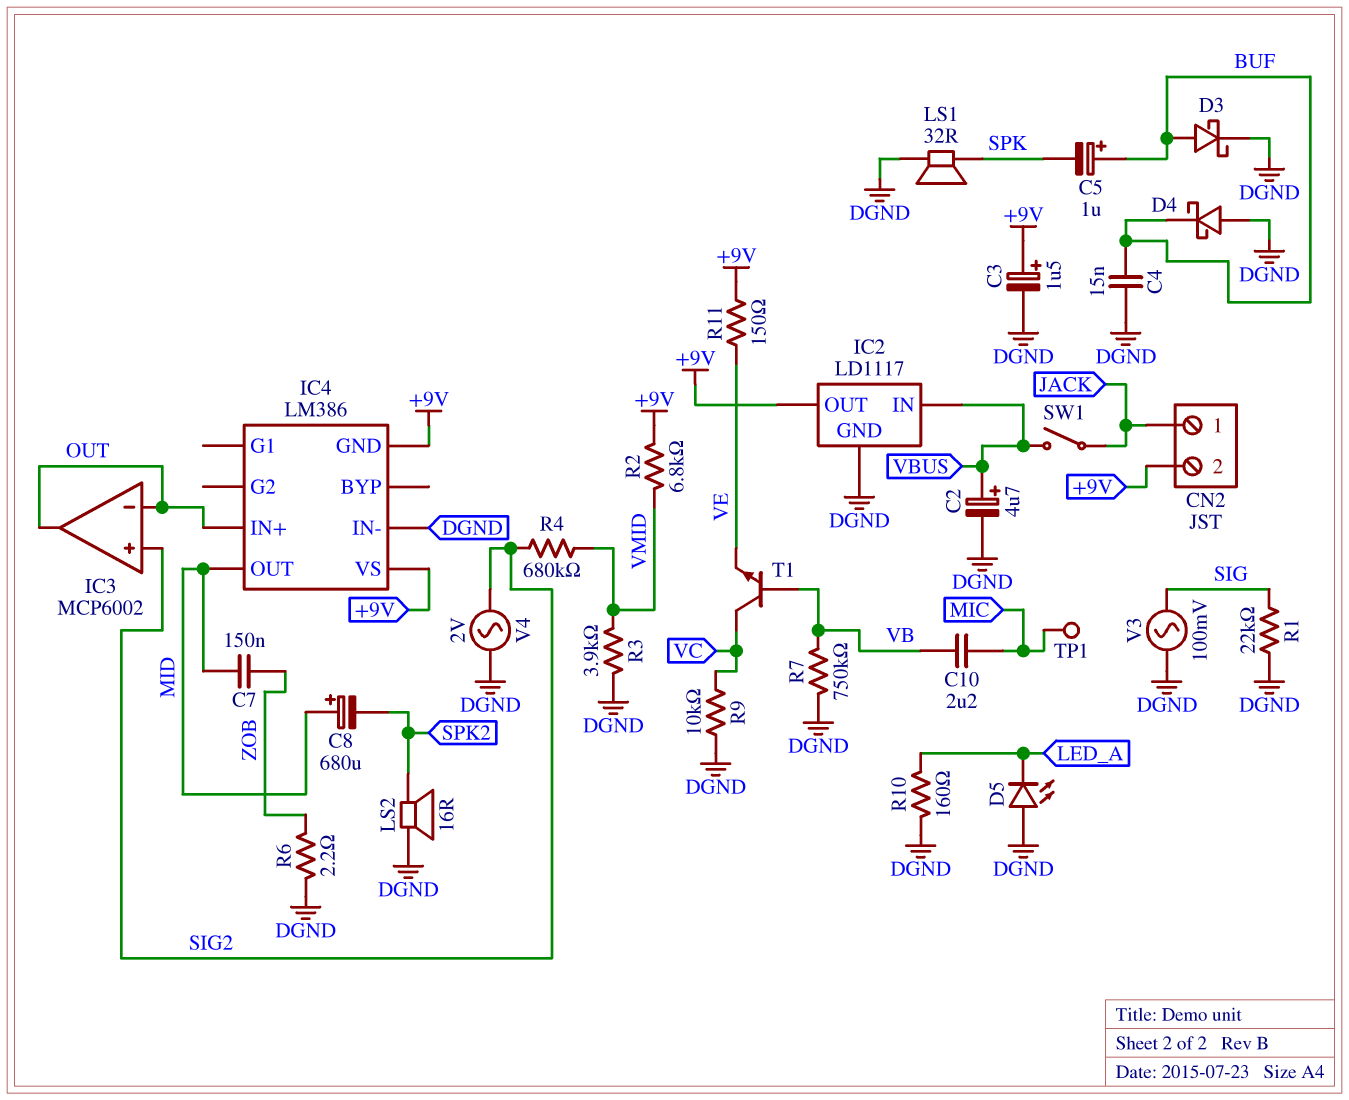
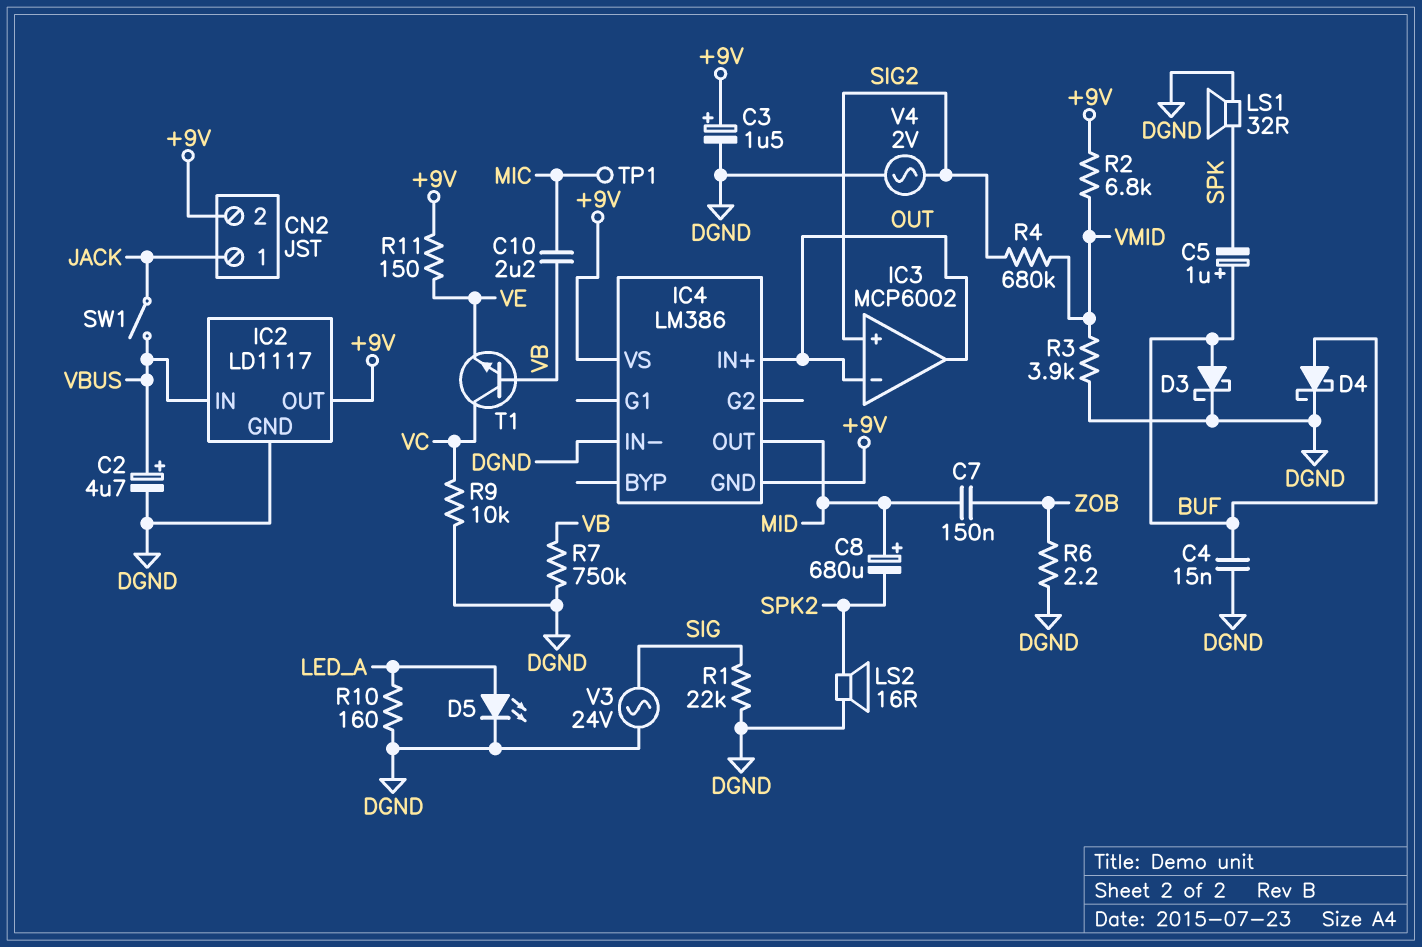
D4: schottky (A DGND, K BUF) -> schottky (A BUF, K DGND)
D5: LED (A DGND, K LED_A) -> LED (A LED_A, K DGND)
V3: AC 100mV (DGND, SIG) -> AC 24V (DGND, SIG)

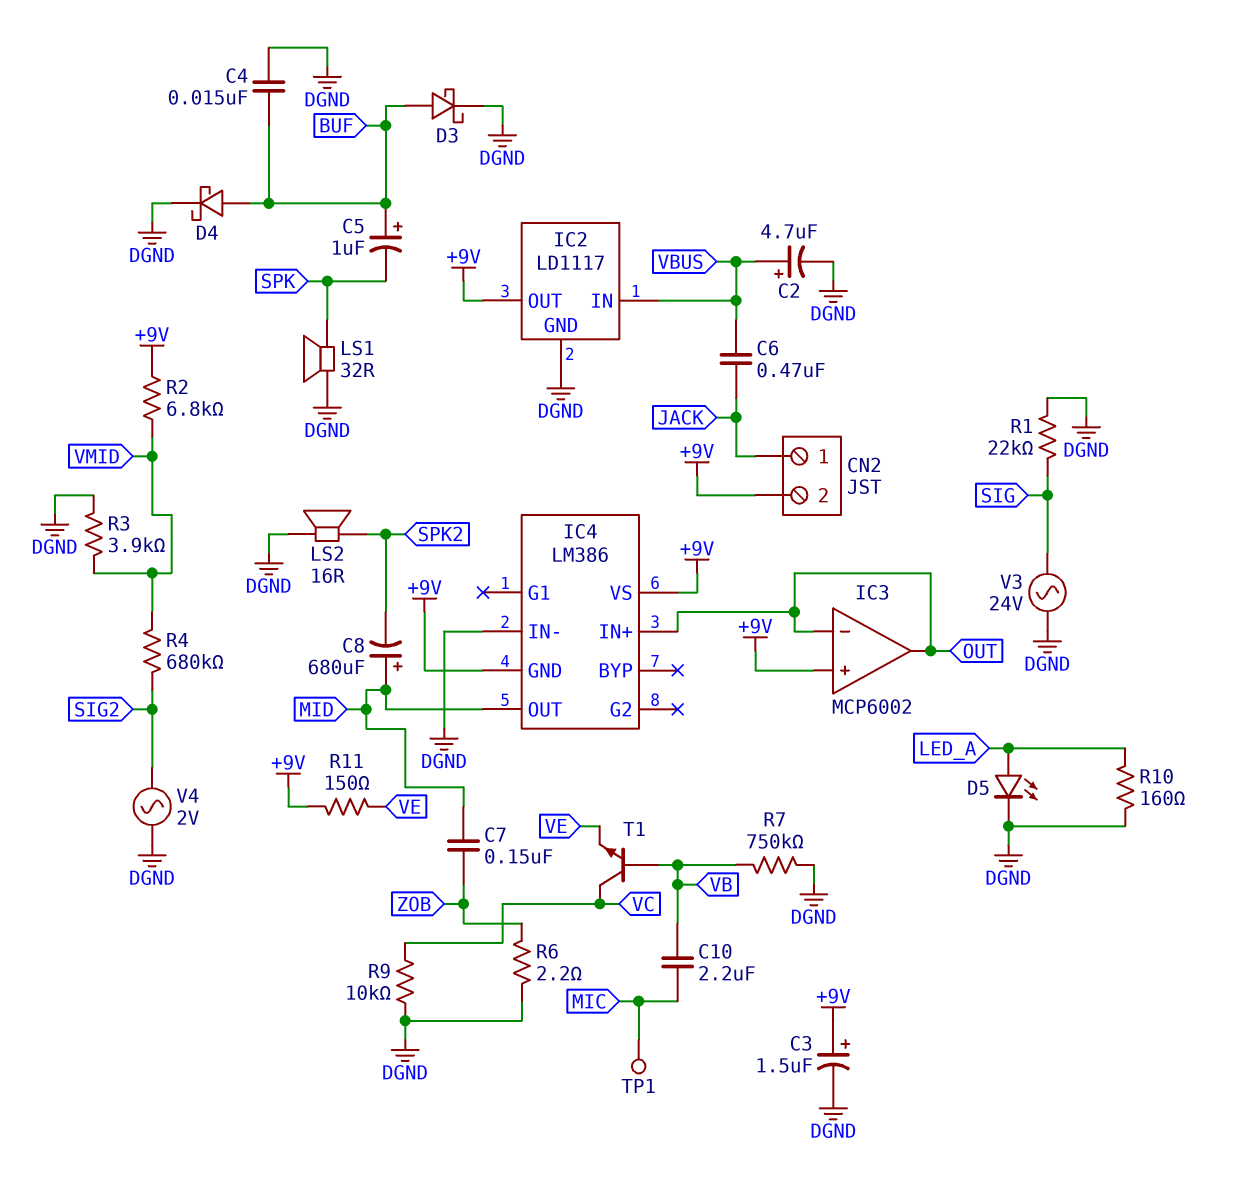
C6: none -> 470nF (JACK, VBUS)
IC3 pin in+: SIG2 -> +9V
SW1: switch (JACK, VBUS) -> none

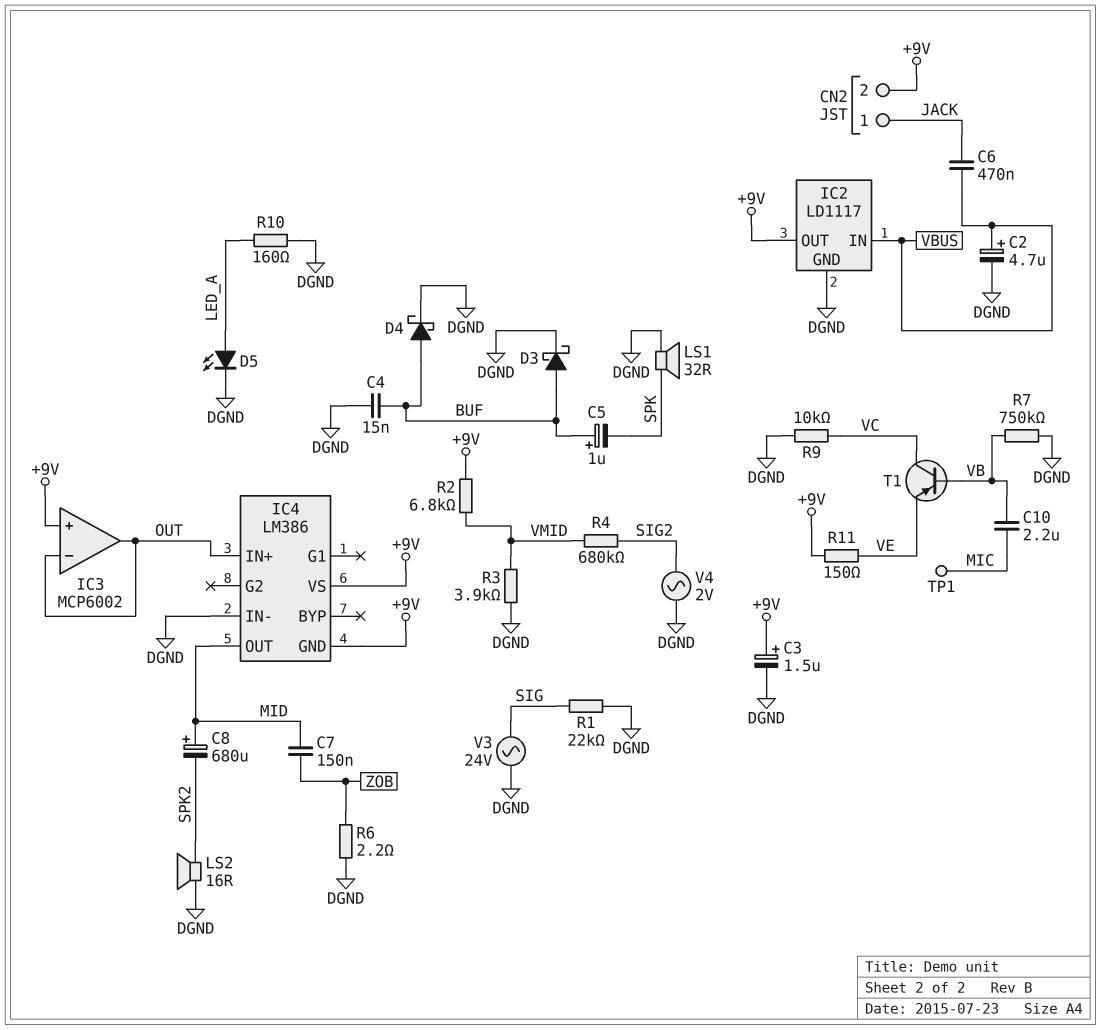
T1: NPN (B VB, C VC, E VE) -> PNP (B VB, C VC, E VE)

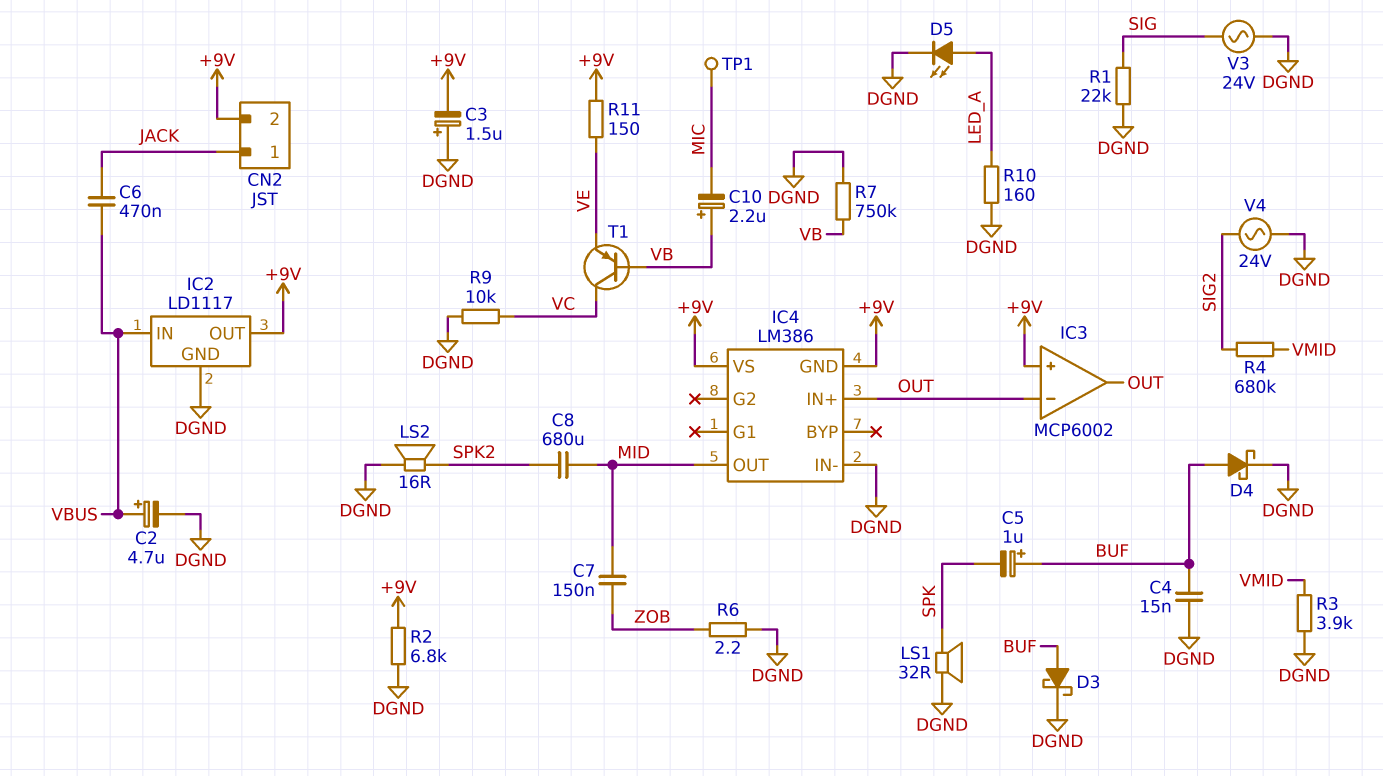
C3: 1.5uF (plus +9V, minus DGND) -> 1.5uF (plus DGND, minus +9V)
C8: 680uF (plus MID, minus SPK2) -> 680uF (MID, SPK2)
C10: 2.2uF (MIC, VB) -> 2.2uF (plus VB, minus MIC)
R2: 6.8k (+9V, VMID) -> 6.8k (+9V, DGND)
V4: AC 2V (DGND, SIG2) -> AC 24V (DGND, SIG2)

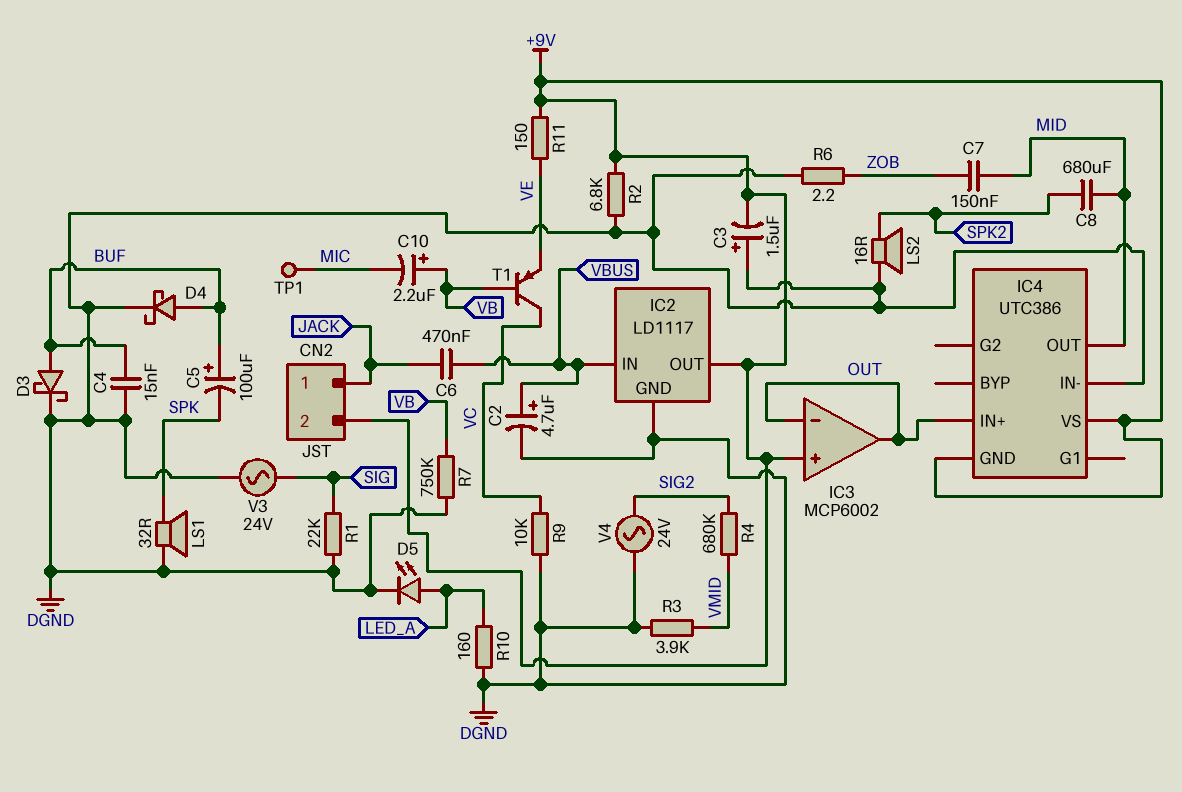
C5: 1uF (plus BUF, minus SPK) -> 100uF (plus BUF, minus SPK)
IC4: LM386 -> UTC386

